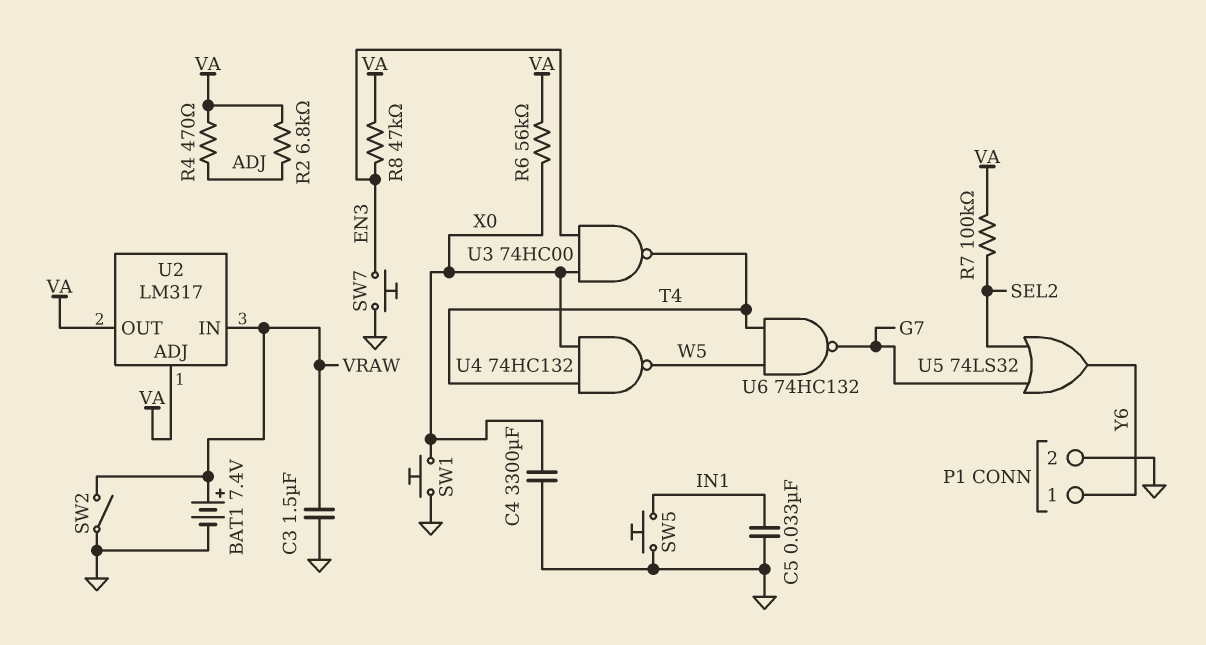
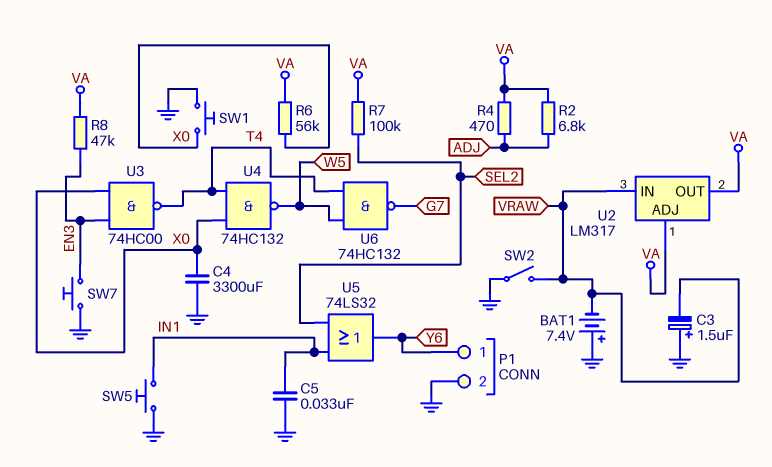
BAT1: 7.4V (plus VRAW, minus GND) -> 7.4V (plus GND, minus VRAW)
C3: 1.5uF (GND, VRAW) -> 1.5uF (plus GND, minus VRAW)
U5: OR 74LS32 (in G7, in SEL2, out Y6) -> OR 74LS32 (in IN1, in SEL2, out Y6)

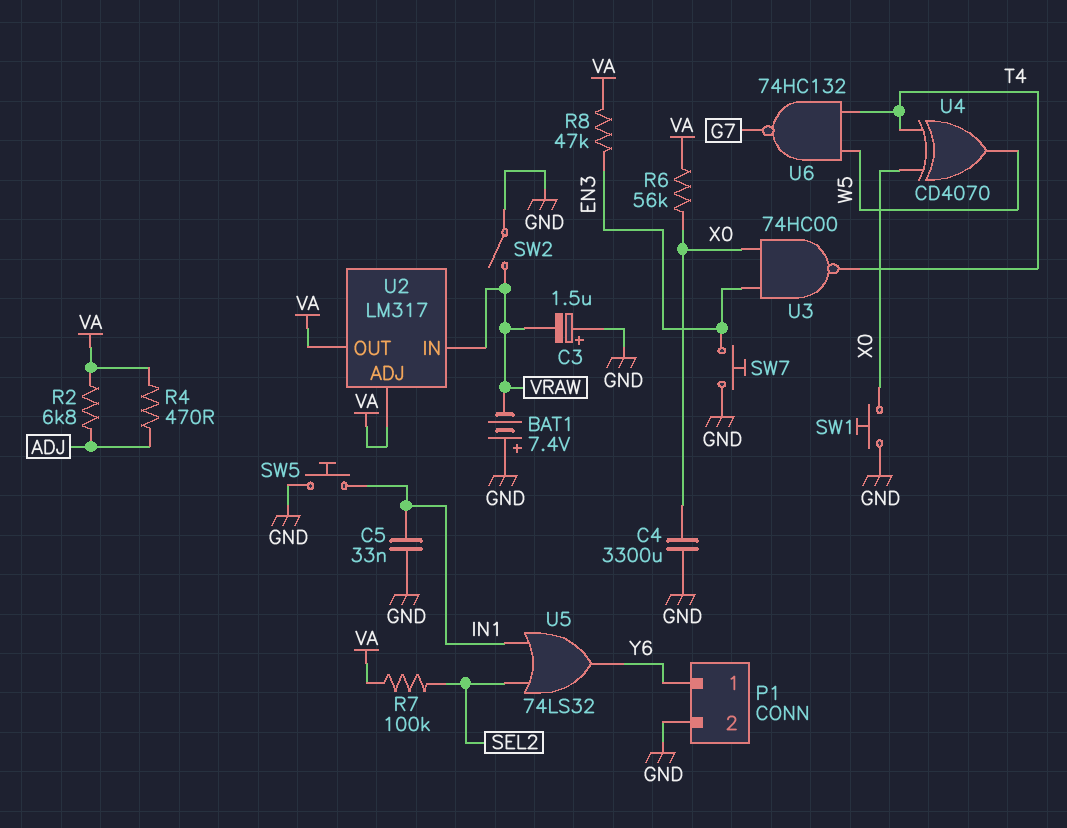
U4: NAND 74HC132 (in T4, in X0, out W5) -> XOR CD4070 (in T4, in X0, out W5)

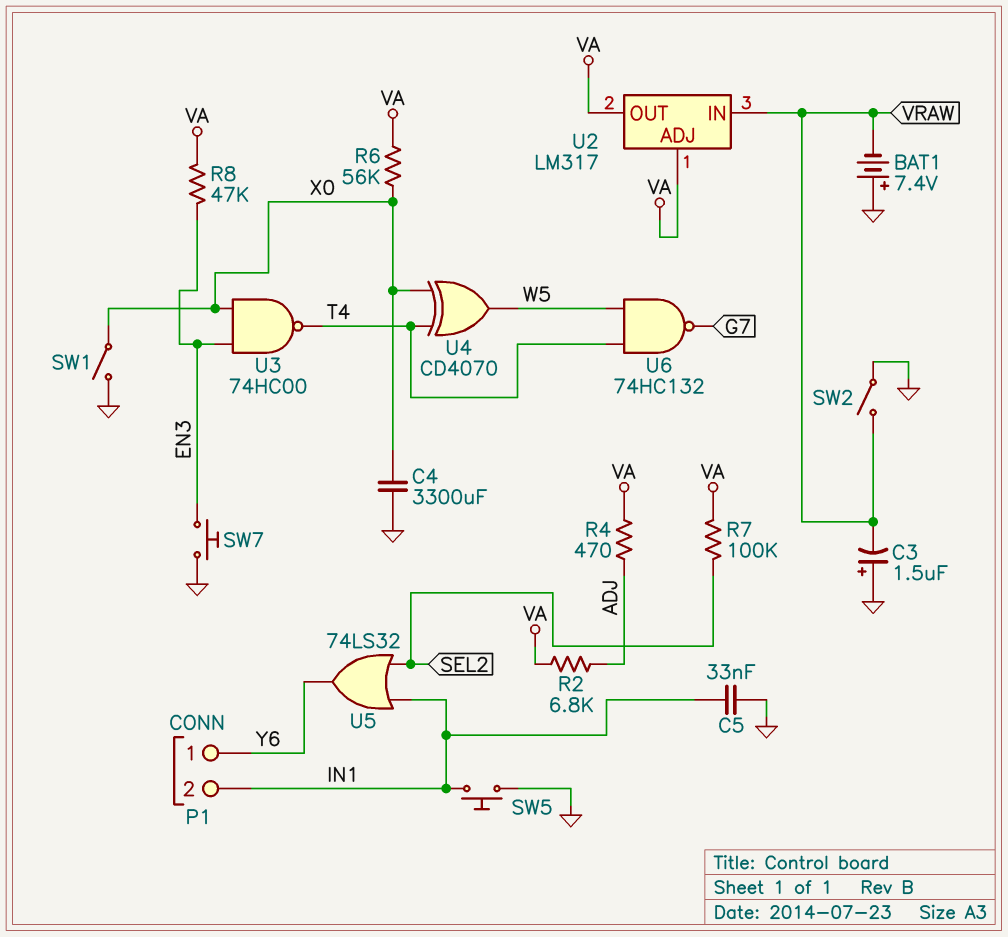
P1 pin 2: GND -> IN1
SW1: button (GND, X0) -> switch (GND, X0)

